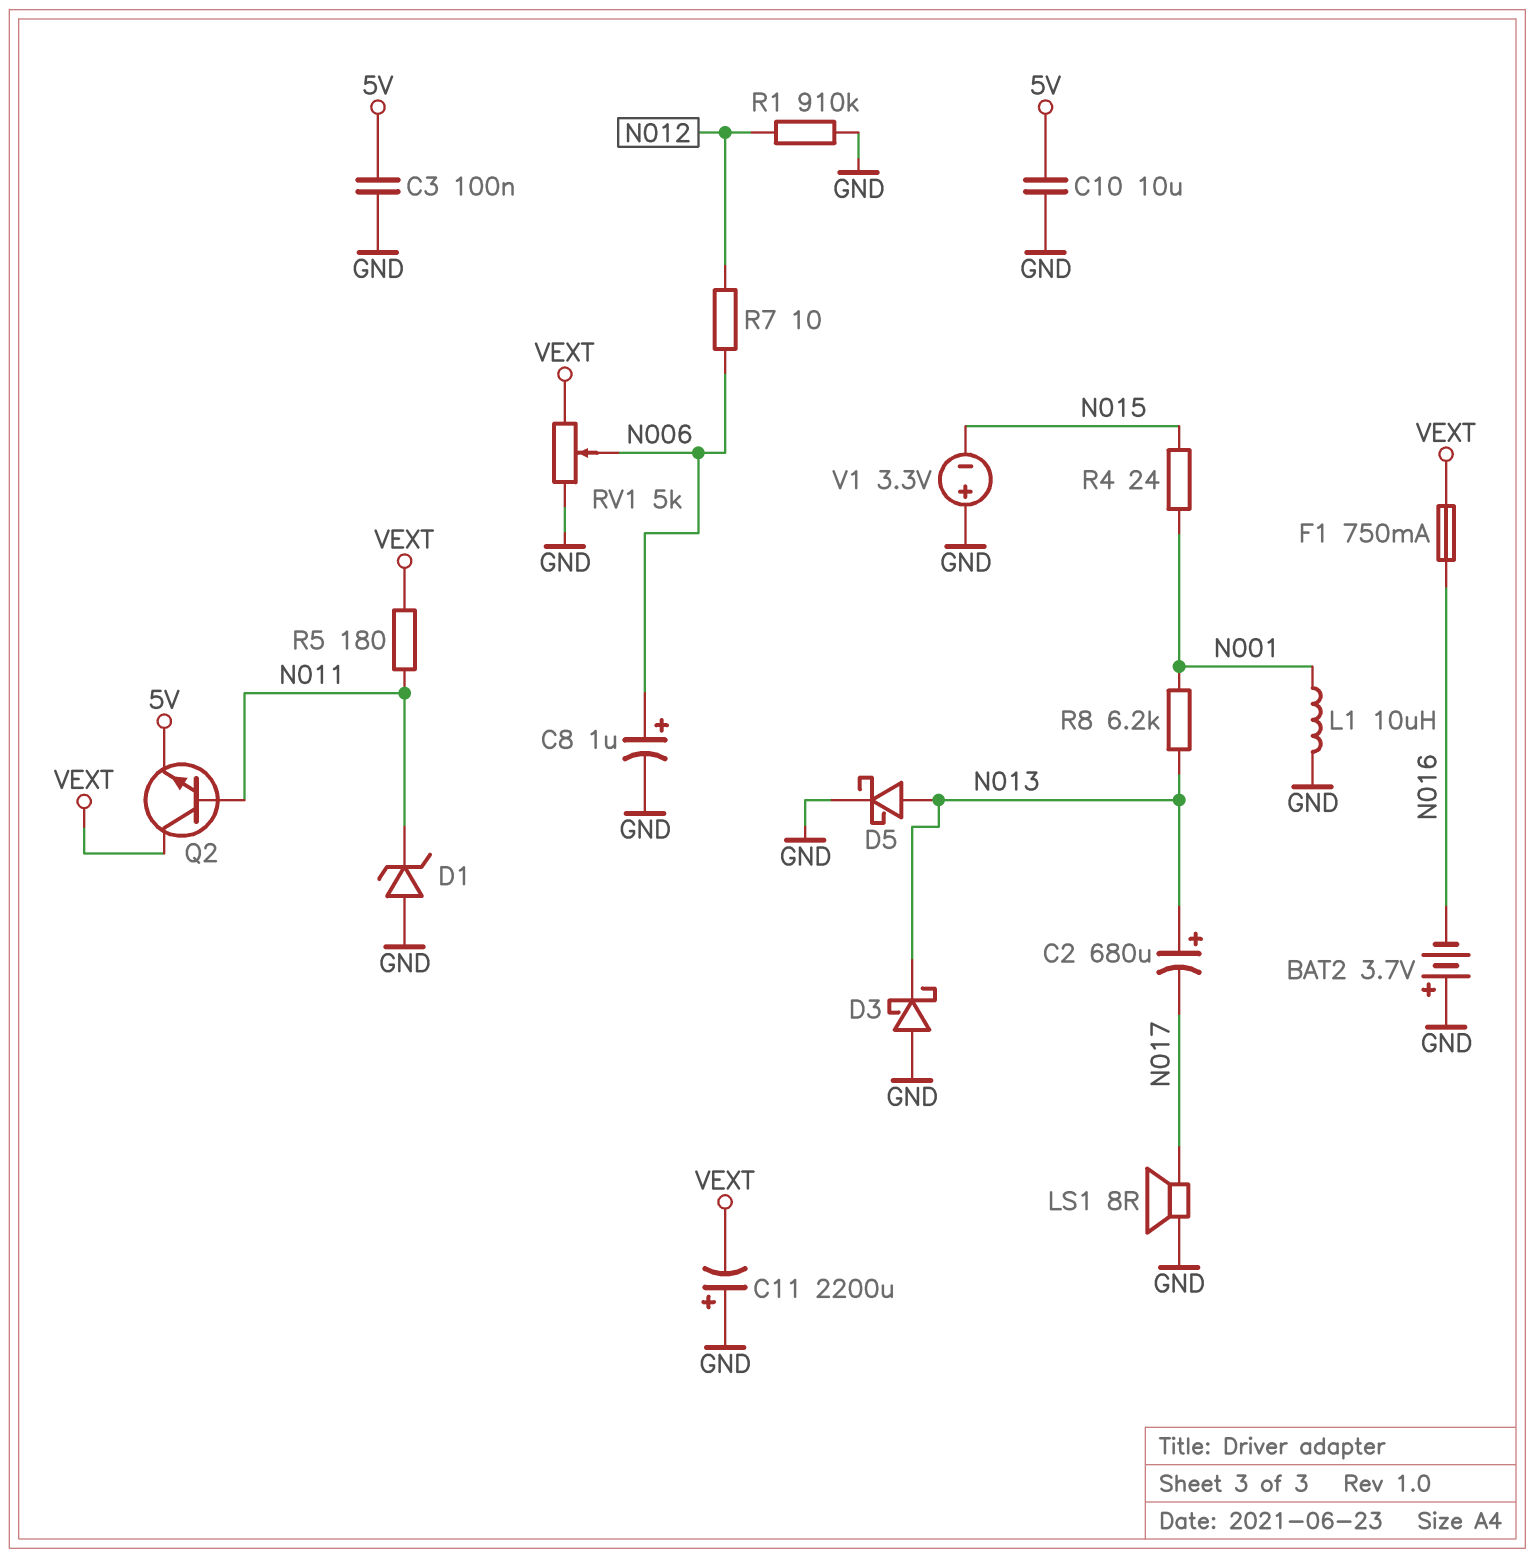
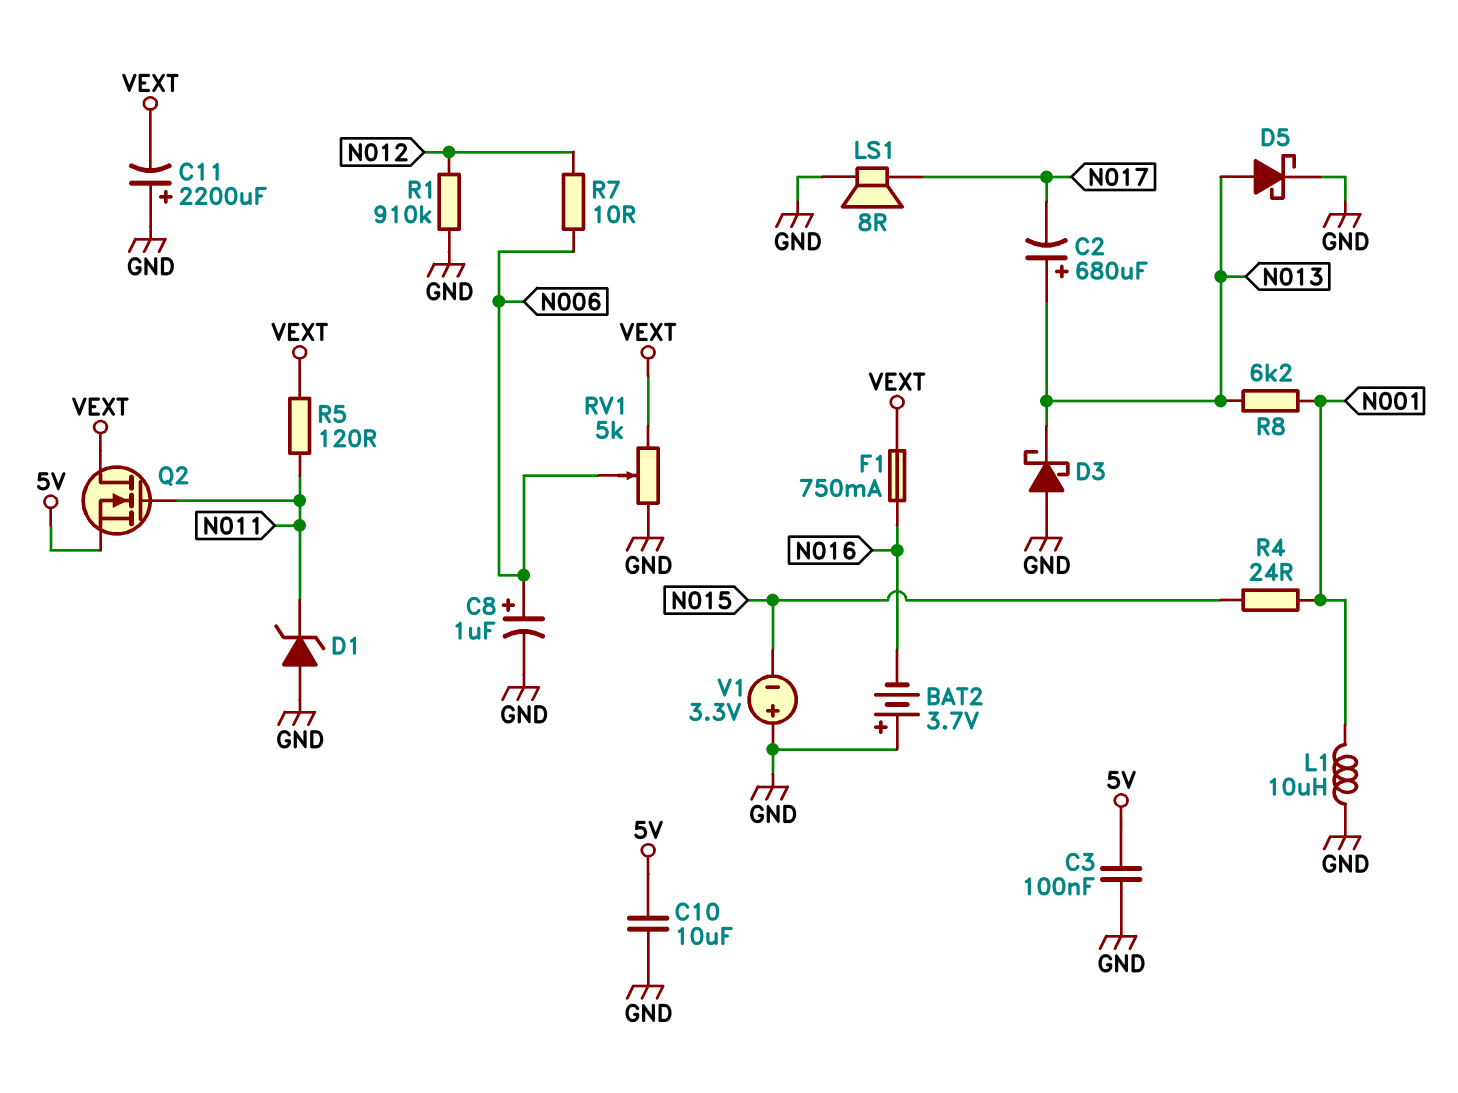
Q2: NPN (B N011, C VEXT, E 5V) -> NMOS (G N011, D VEXT, S 5V)
R5: 180 (N011, VEXT) -> 120 (N011, VEXT)

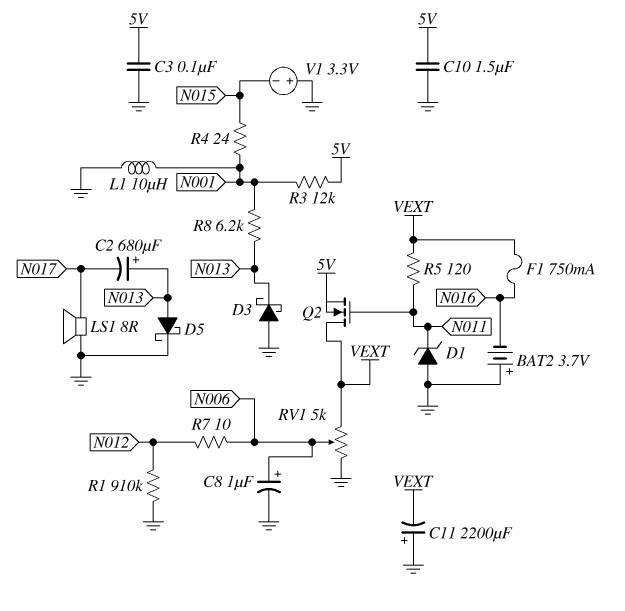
C10: 10uF (5V, GND) -> 1.5uF (5V, GND)
R3: none -> 12k (5V, N001)

